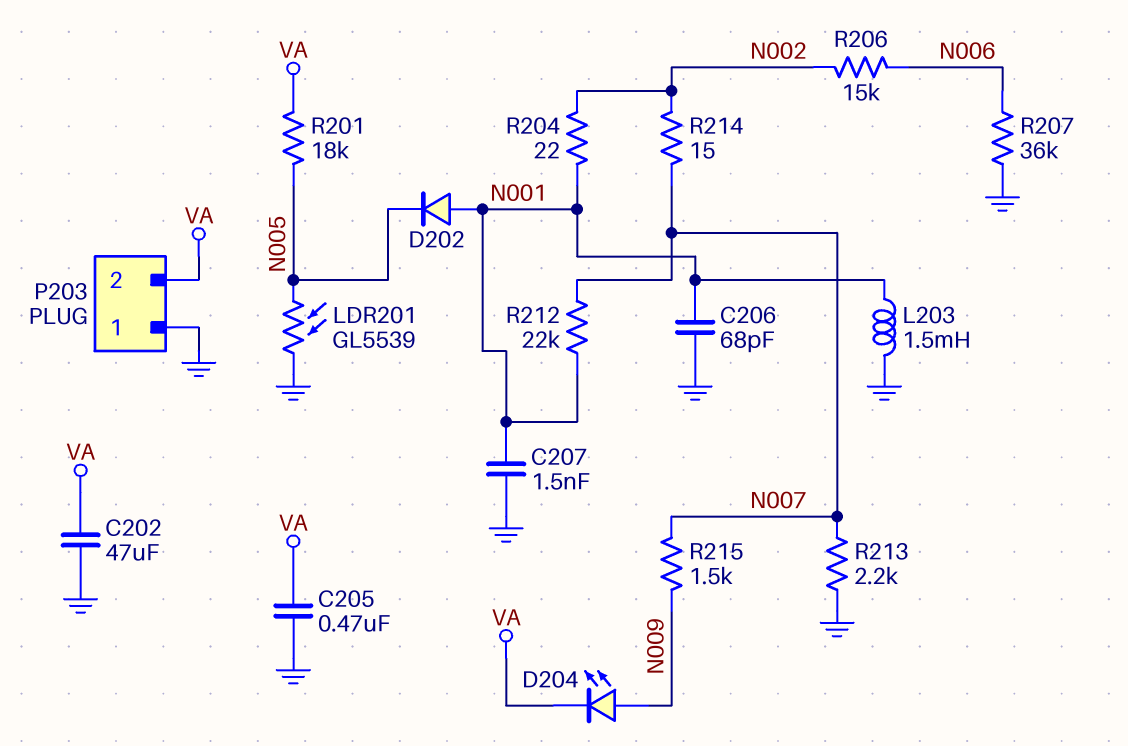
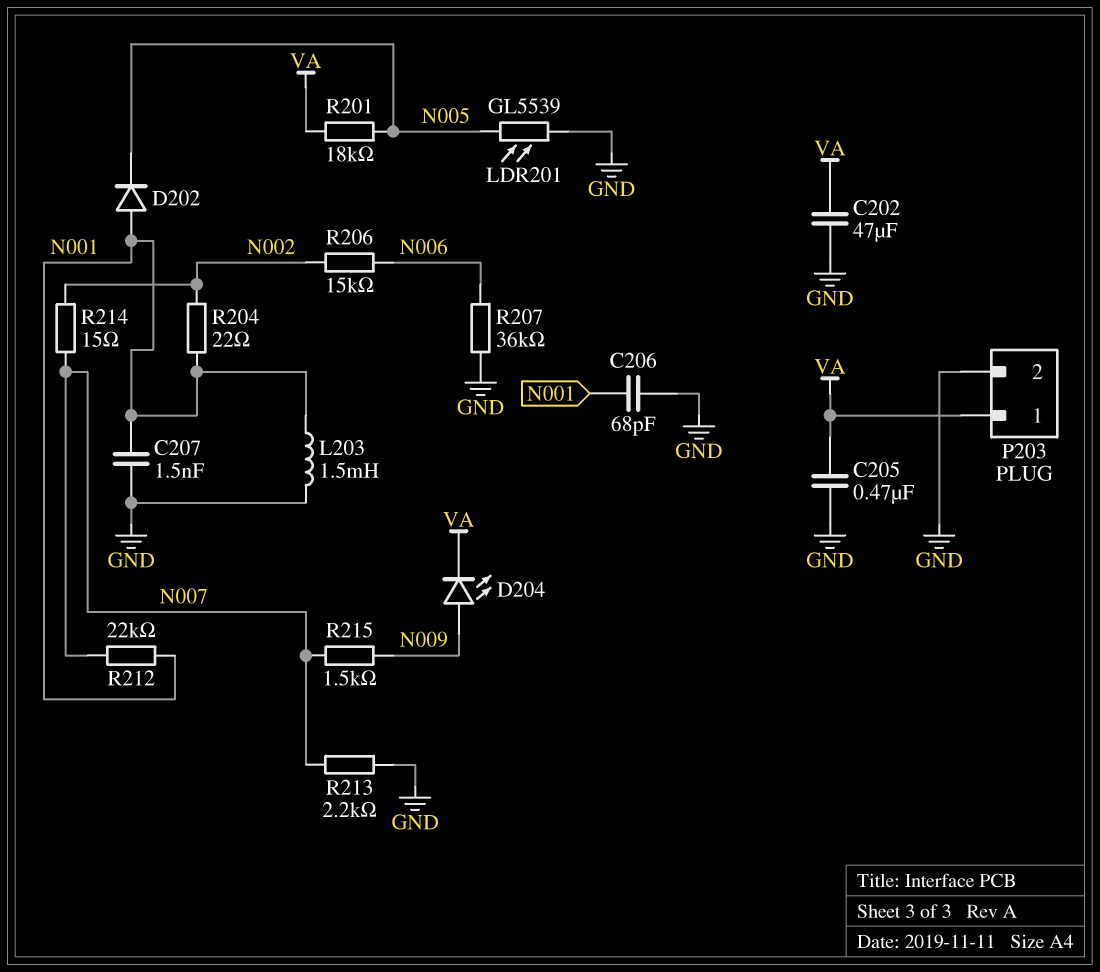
P203 pin 1: GND -> VA
P203 pin 2: VA -> GND

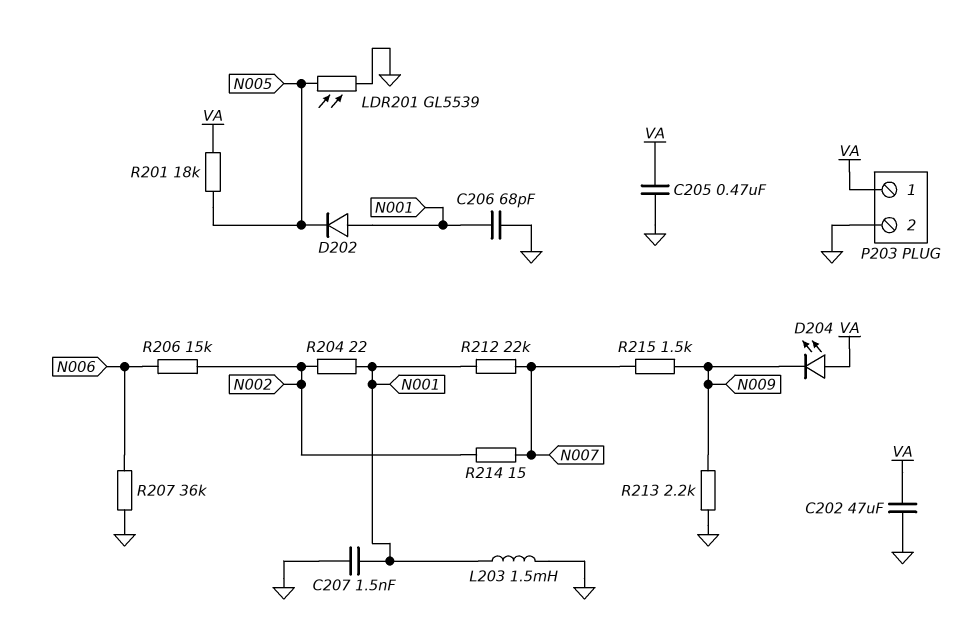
D204: LED (A N009, K VA) -> LED (A VA, K N009)
R213: 2.2k (GND, N007) -> 2.2k (GND, N009)

